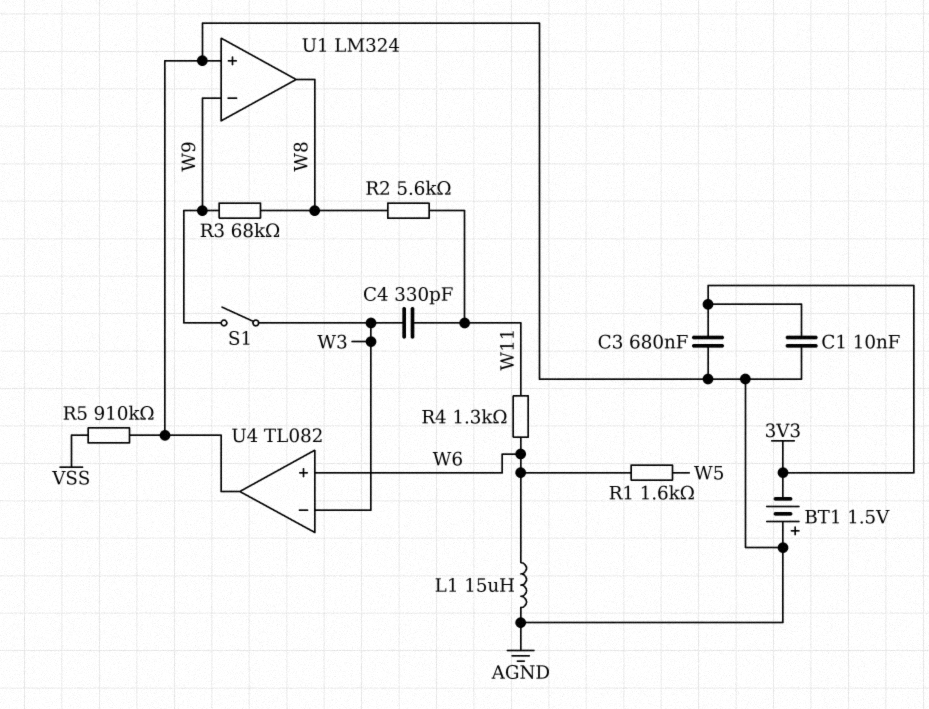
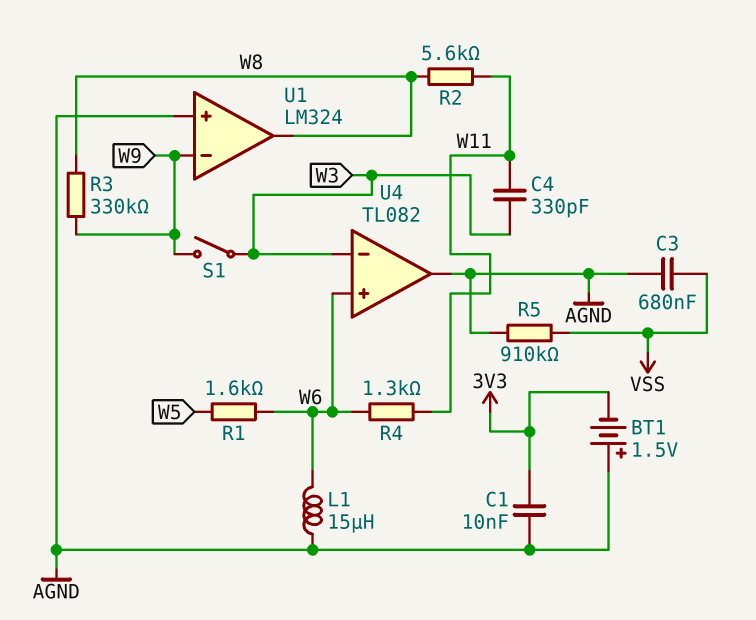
C3: 680nF (3V3, AGND) -> 680nF (AGND, VSS)
R3: 68k (W8, W9) -> 330k (W8, W9)

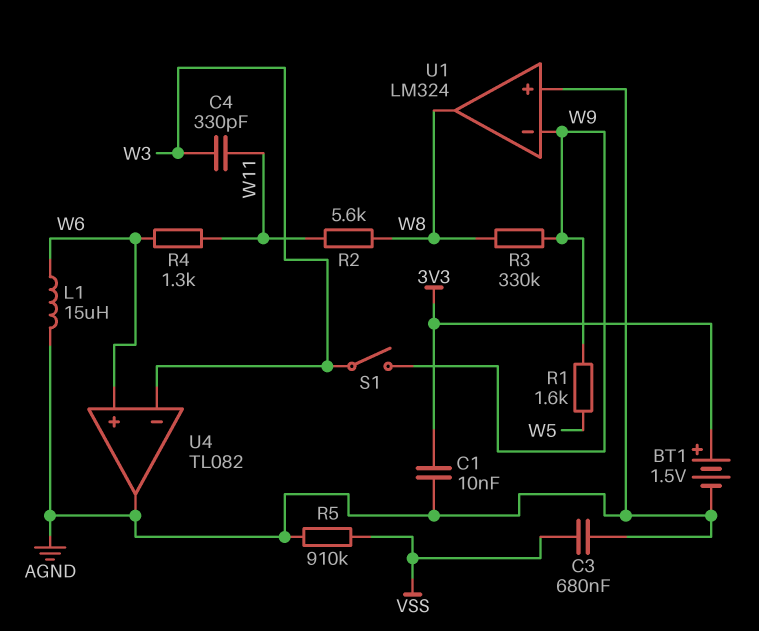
BT1: 1.5V (plus AGND, minus 3V3) -> 1.5V (plus 3V3, minus AGND)
R1: 1.6k (W5, W6) -> 1.6k (W5, W9)

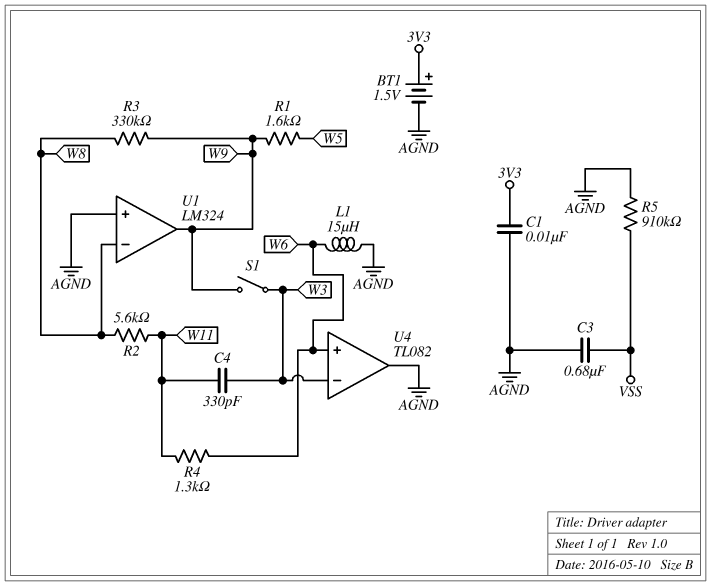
U1 pin in-: W9 -> W8
U1 pin out: W8 -> W9

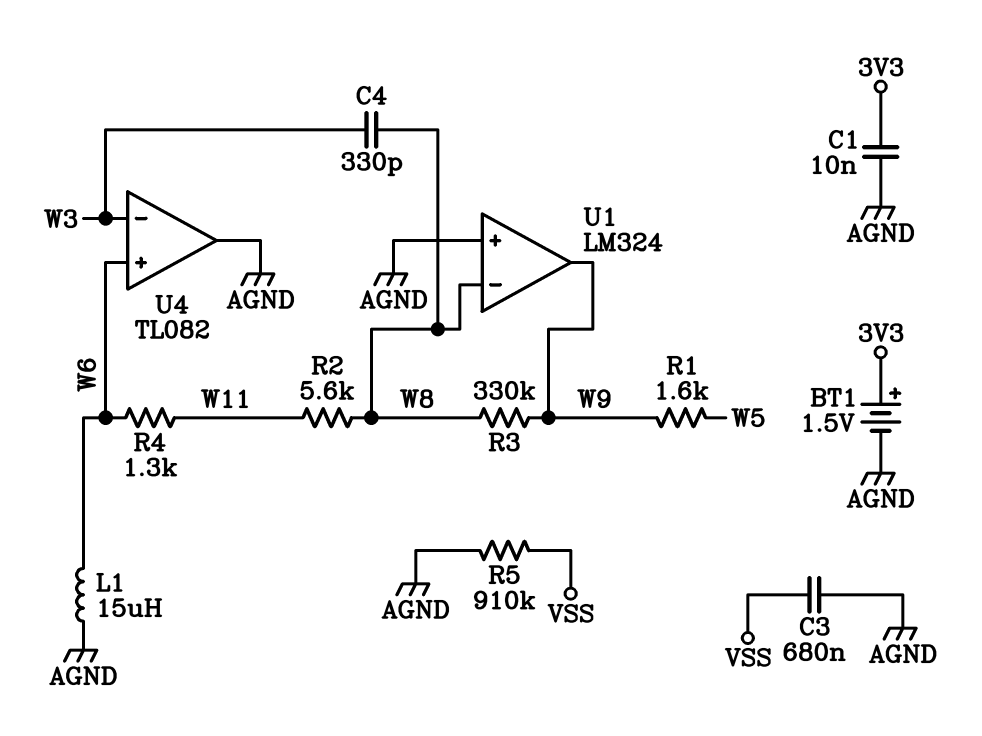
C4: 330pF (W3, W11) -> 330pF (W3, W8)
S1: switch (W3, W9) -> none

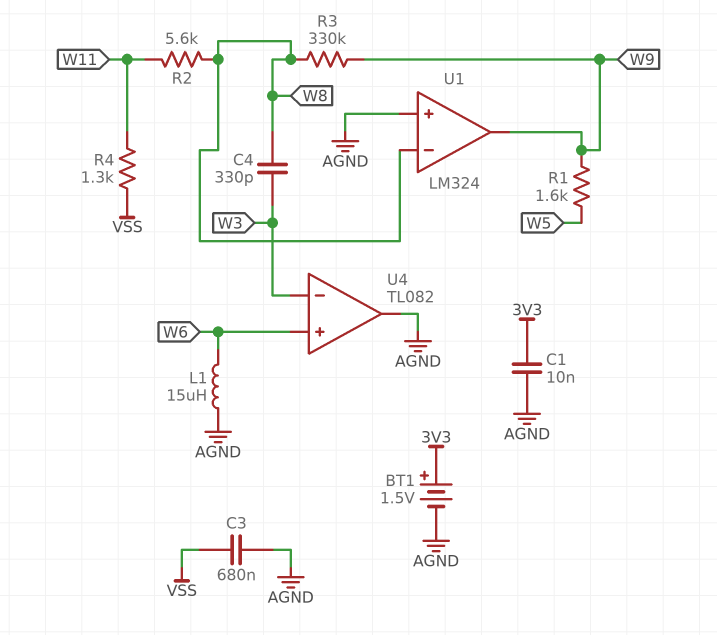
R4: 1.3k (W6, W11) -> 1.3k (VSS, W11)
R5: 910k (AGND, VSS) -> none

